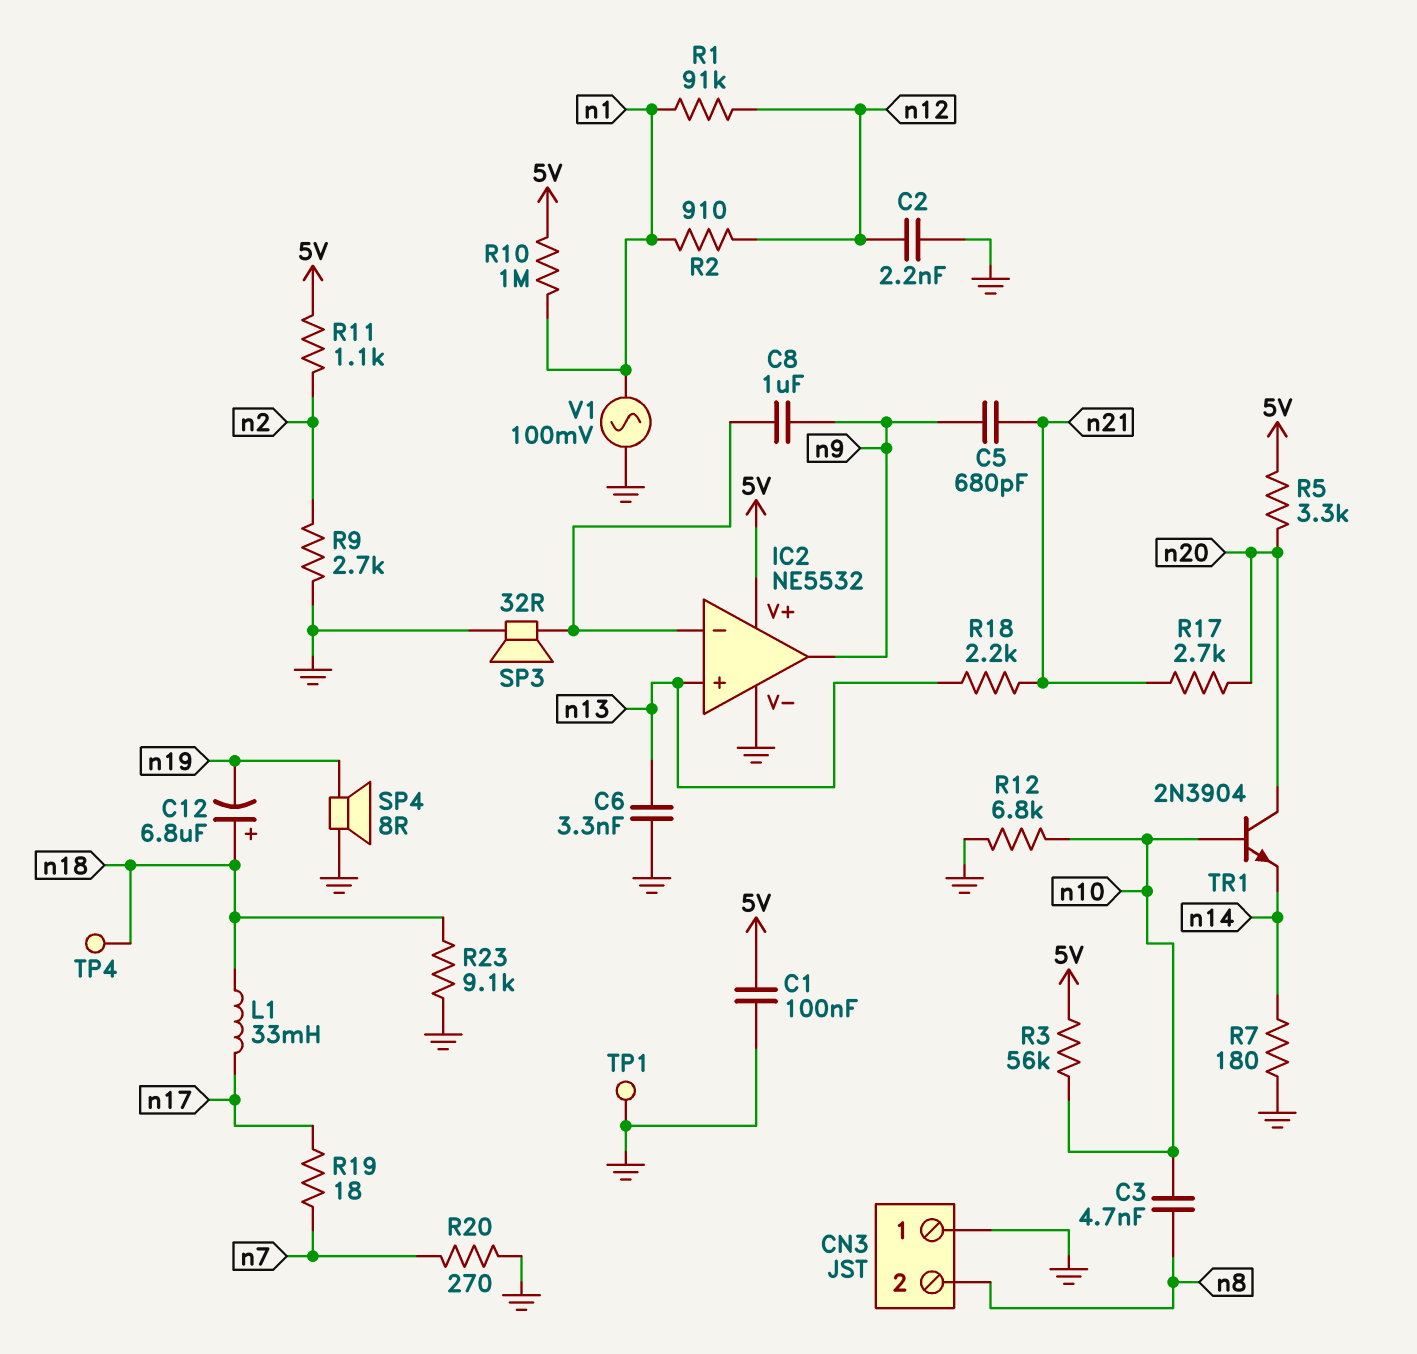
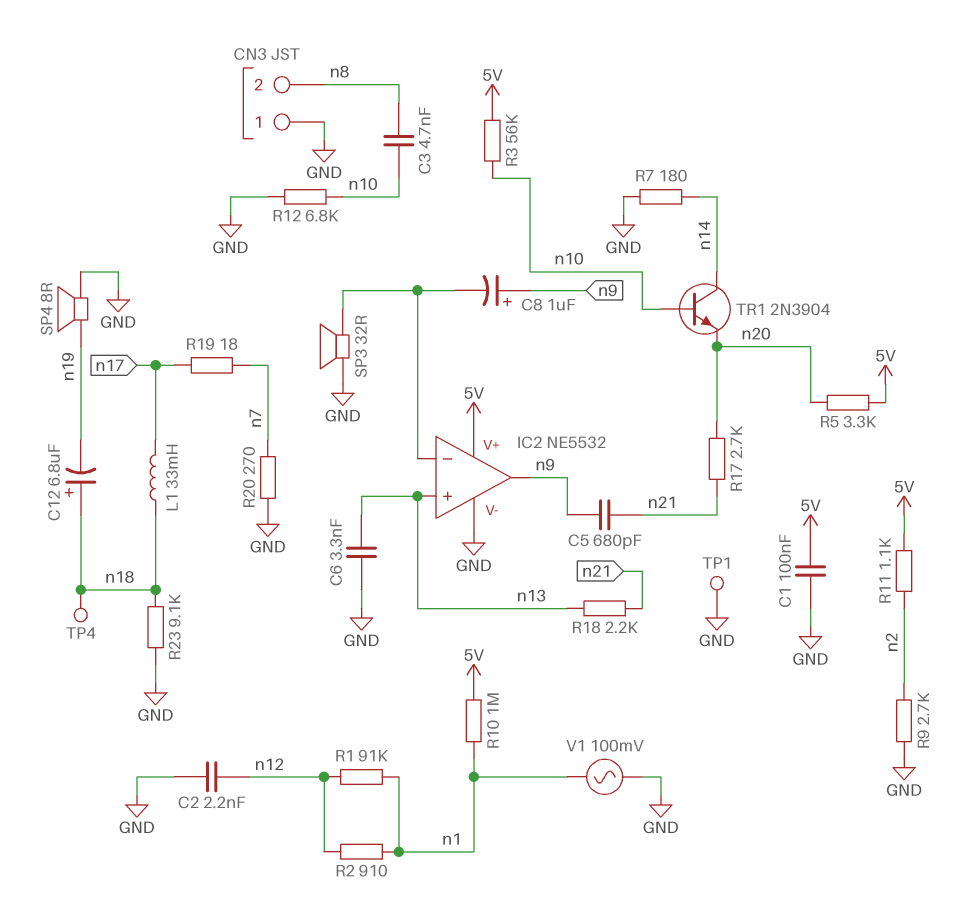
C8: 1uF (IC2/in-, n9) -> 1uF (plus n9, minus IC2/in-)
TR1: NPN 2N3904 (B n10, C n20, E n14) -> NPN 2N3904 (B n10, C n14, E n20)

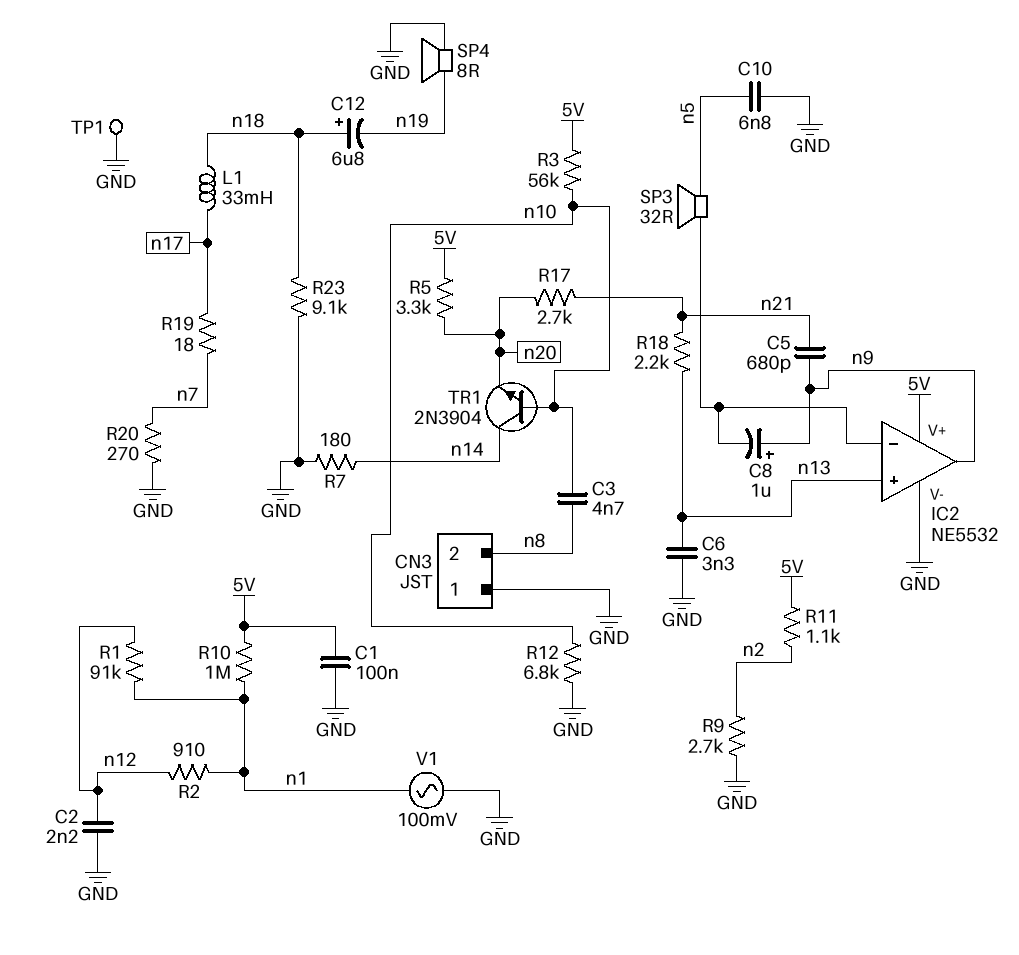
C10: none -> 6.8nF (GND, n5)
SP3: speaker 32R (GND, IC2/in-) -> speaker 32R (IC2/in-, n5)
TP4: test point (n18) -> none

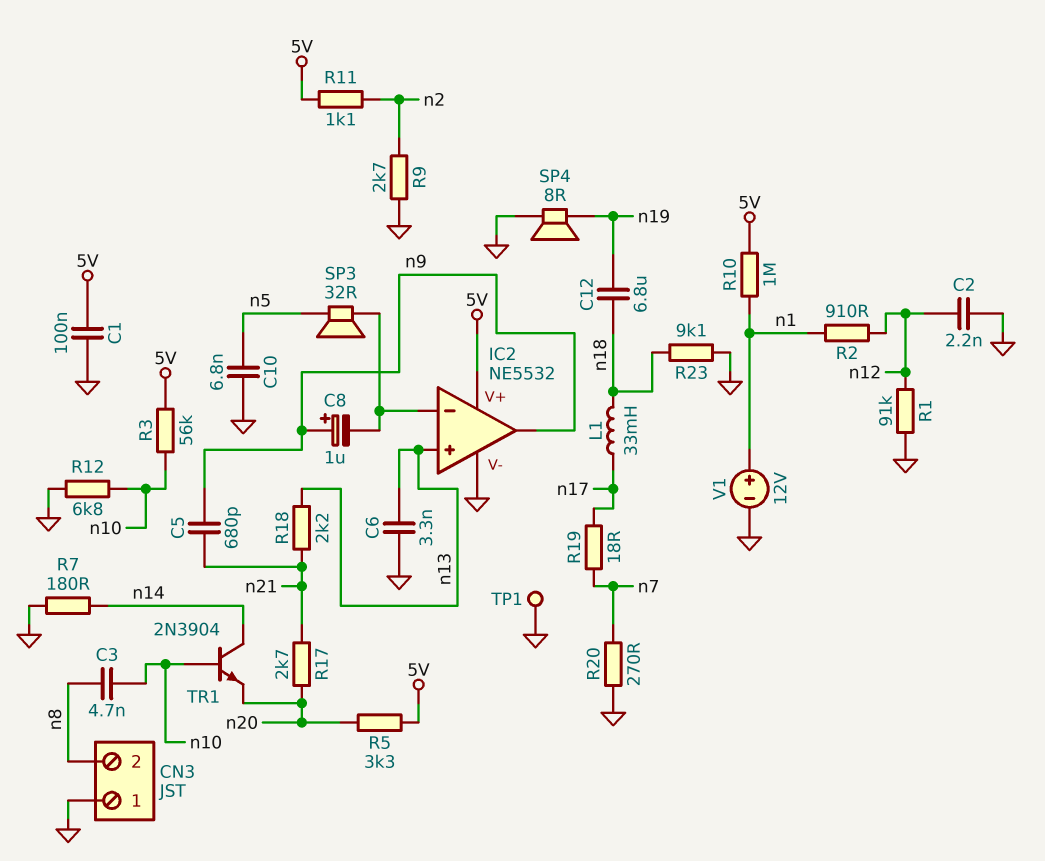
C12: 6.8uF (plus n18, minus n19) -> 6.8uF (n18, n19)
R1: 91k (n1, n12) -> 91k (GND, n12)
V1: AC 100mV (GND, n1) -> 12V (plus n1, minus GND)

